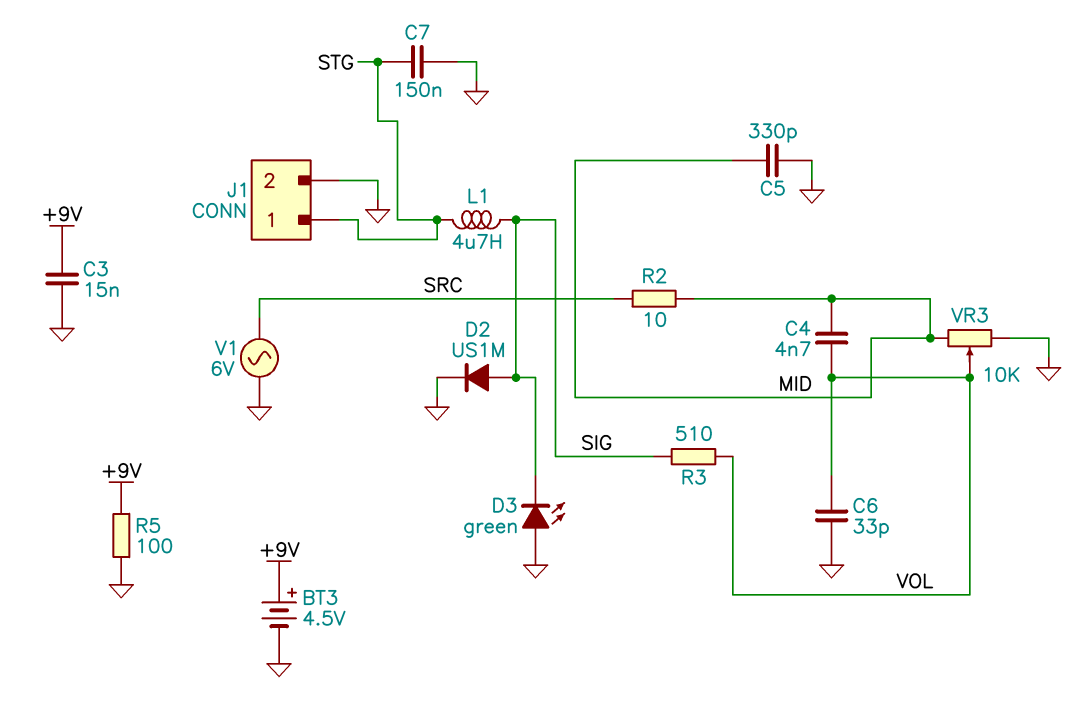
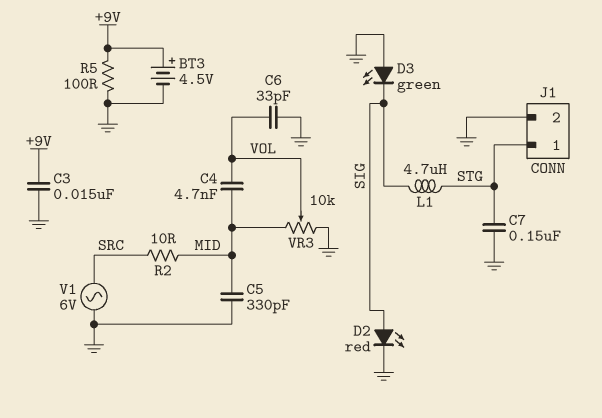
D2: diode US1M (A SIG, K GND) -> LED red (A SIG, K GND)
R3: 510 (SIG, VOL) -> none

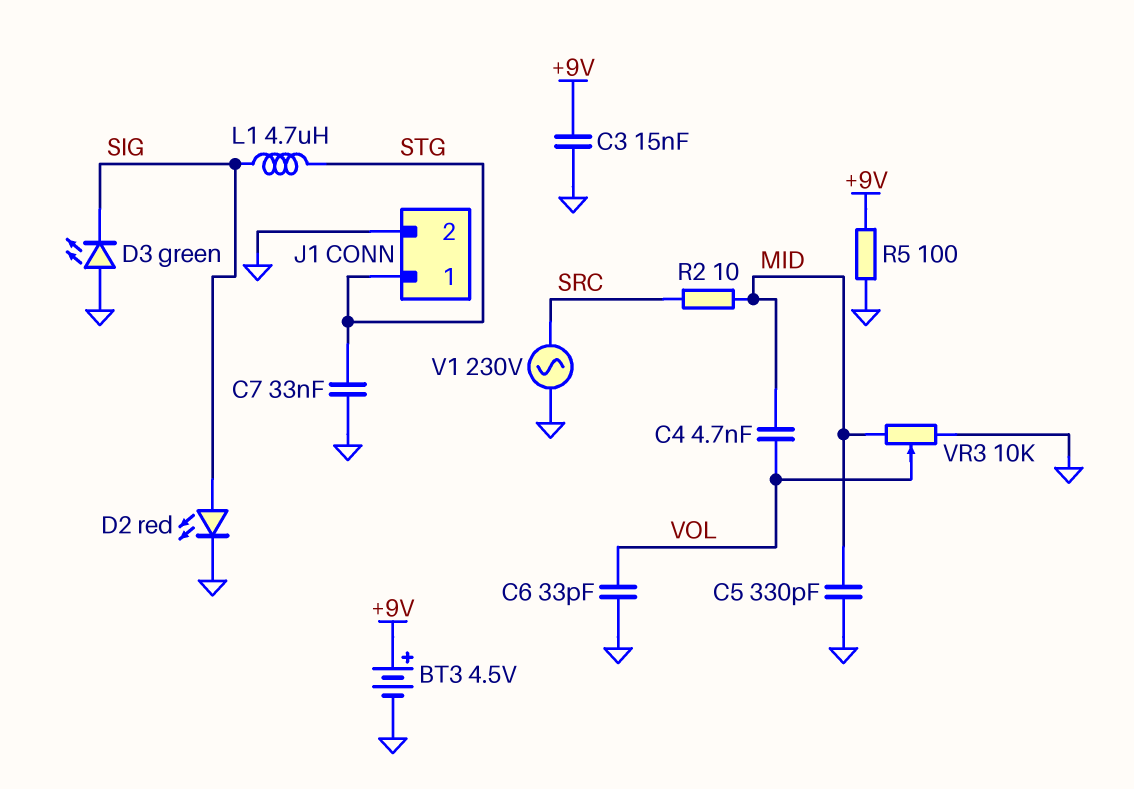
C7: 150nF (GND, STG) -> 33nF (GND, STG)
V1: AC 6V (GND, SRC) -> AC 230V (GND, SRC)

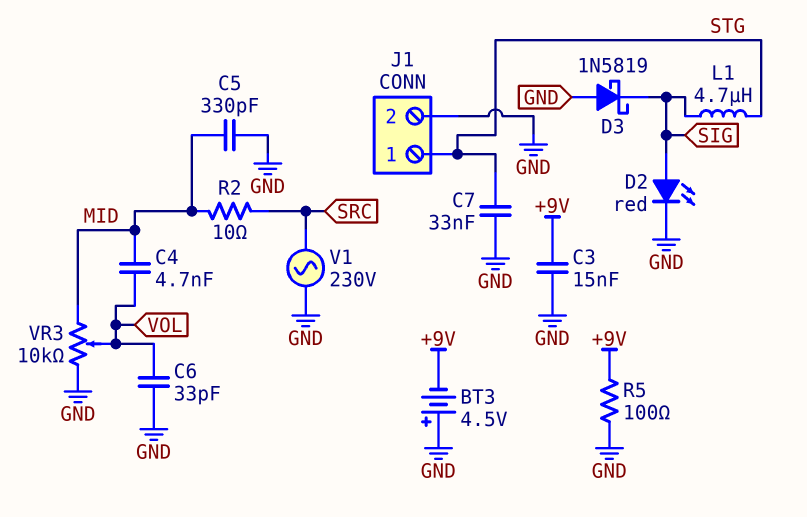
BT3: 4.5V (plus +9V, minus GND) -> 4.5V (plus GND, minus +9V)
D3: LED green (A GND, K SIG) -> schottky 1N5819 (A GND, K SIG)

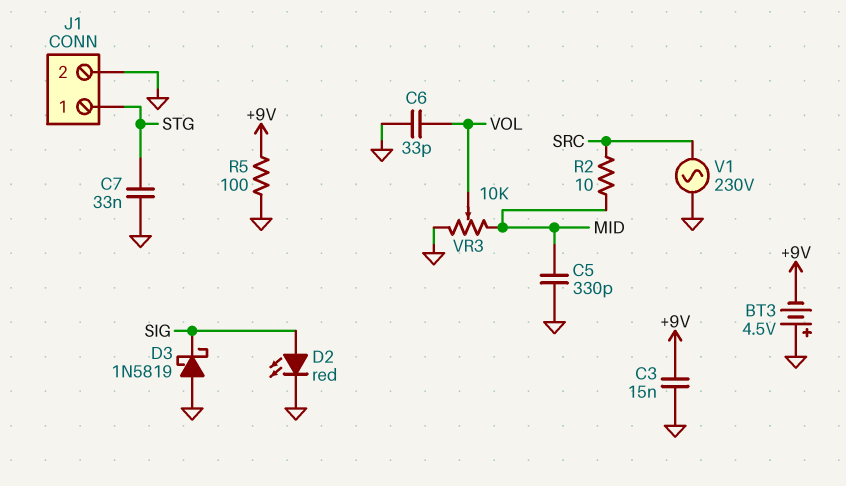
C4: 4.7nF (MID, VOL) -> none
L1: 4.7uH (SIG, STG) -> none

